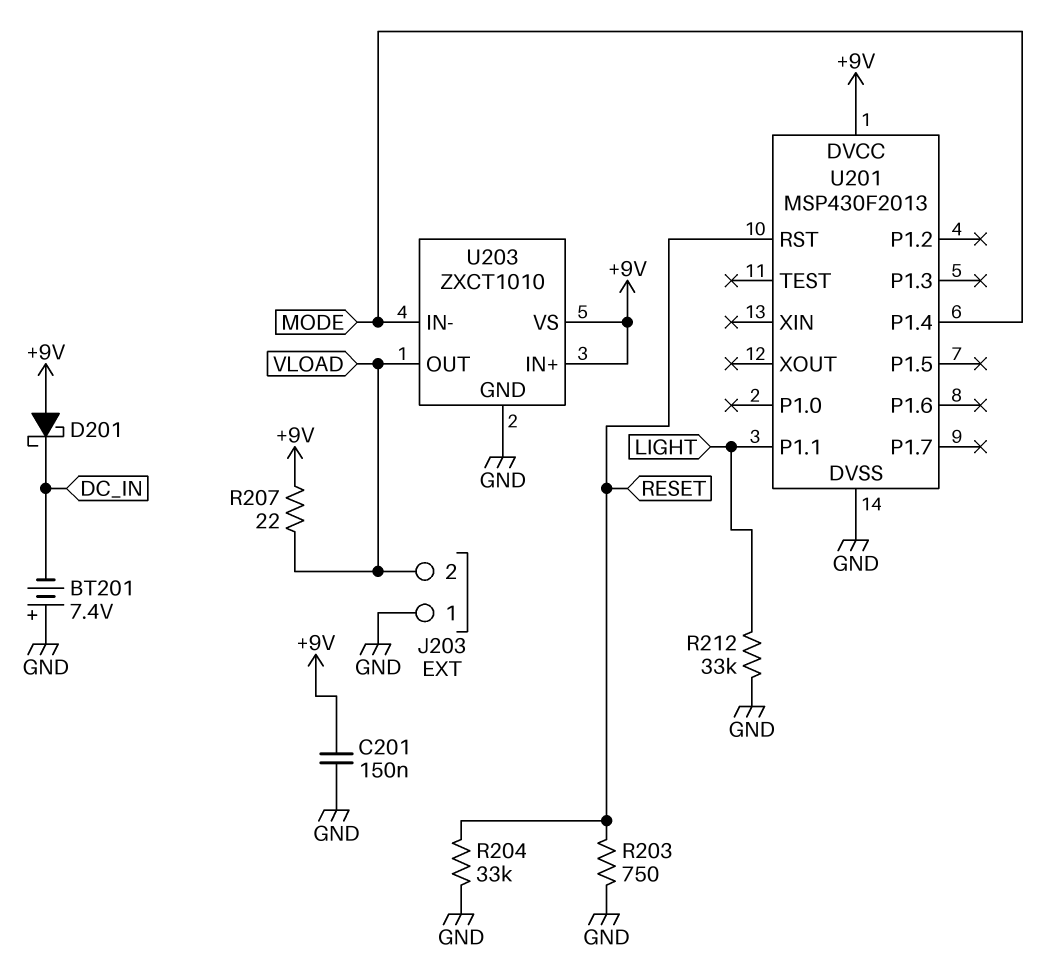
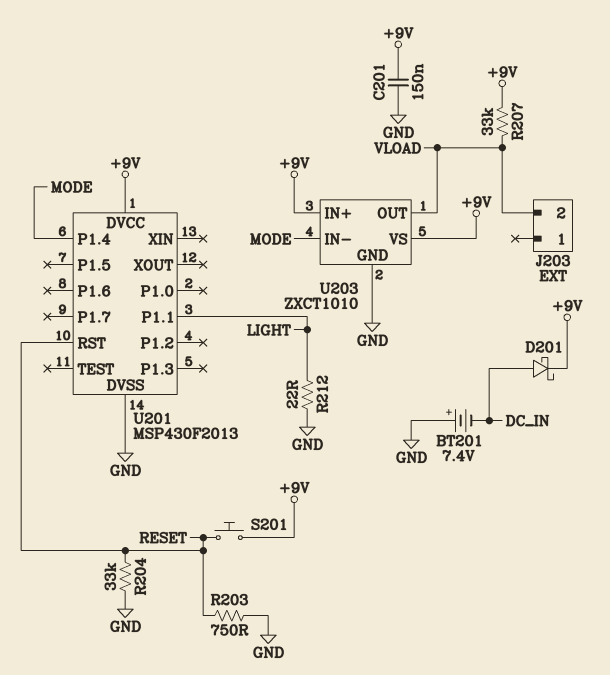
D201: schottky (A +9V, K DC_IN) -> schottky (A DC_IN, K +9V)
J203 pin 1: GND -> none
R207: 22 (+9V, VLOAD) -> 33k (+9V, VLOAD)
R212: 33k (GND, LIGHT) -> 22 (GND, LIGHT)
S201: none -> button (+9V, RESET)

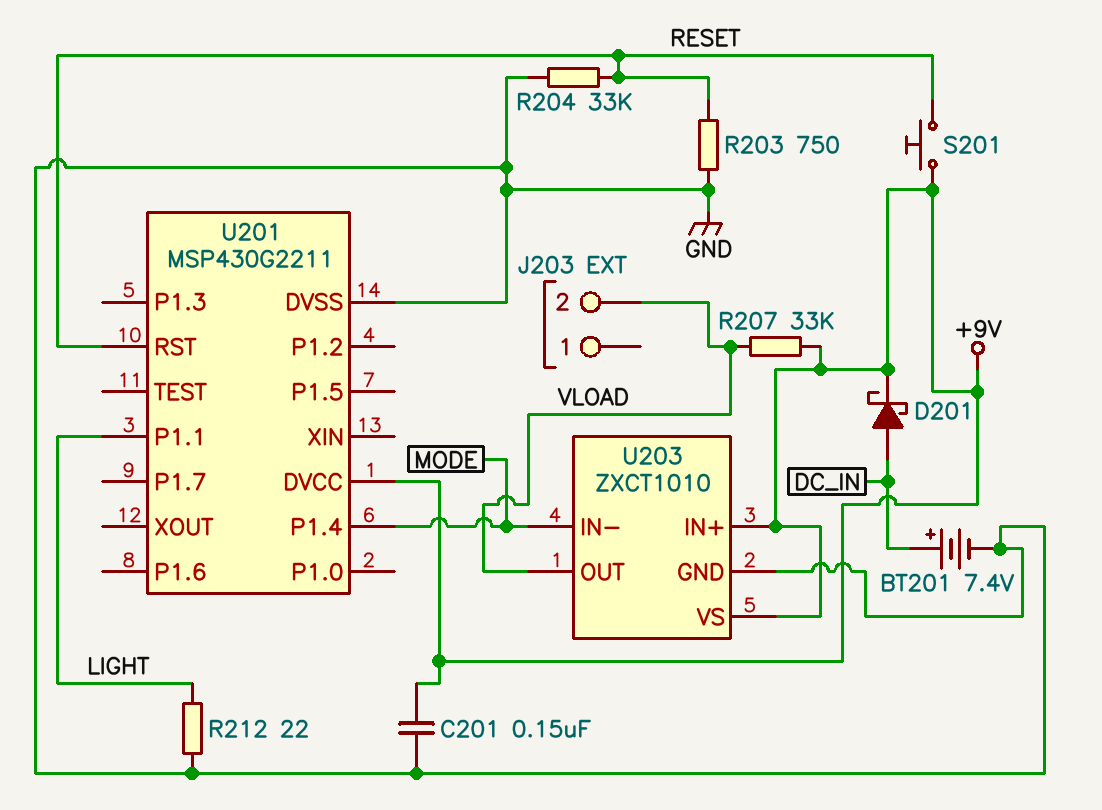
BT201: 7.4V (plus GND, minus DC_IN) -> 7.4V (plus DC_IN, minus GND)
U201: MSP430F2013 -> MSP430G2211

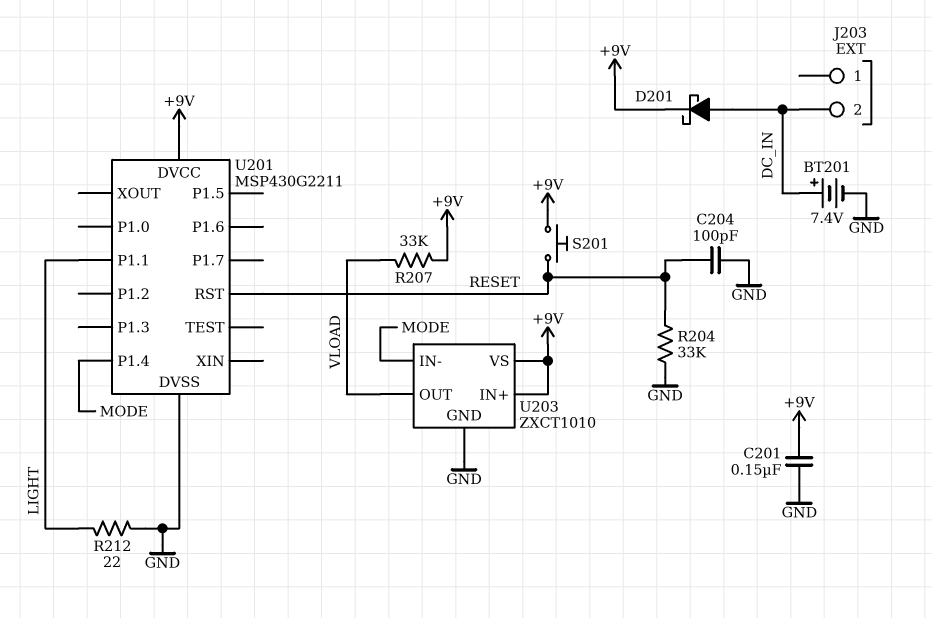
C204: none -> 100pF (GND, RESET)
J203 pin 2: VLOAD -> DC_IN
R203: 750 (GND, RESET) -> none

